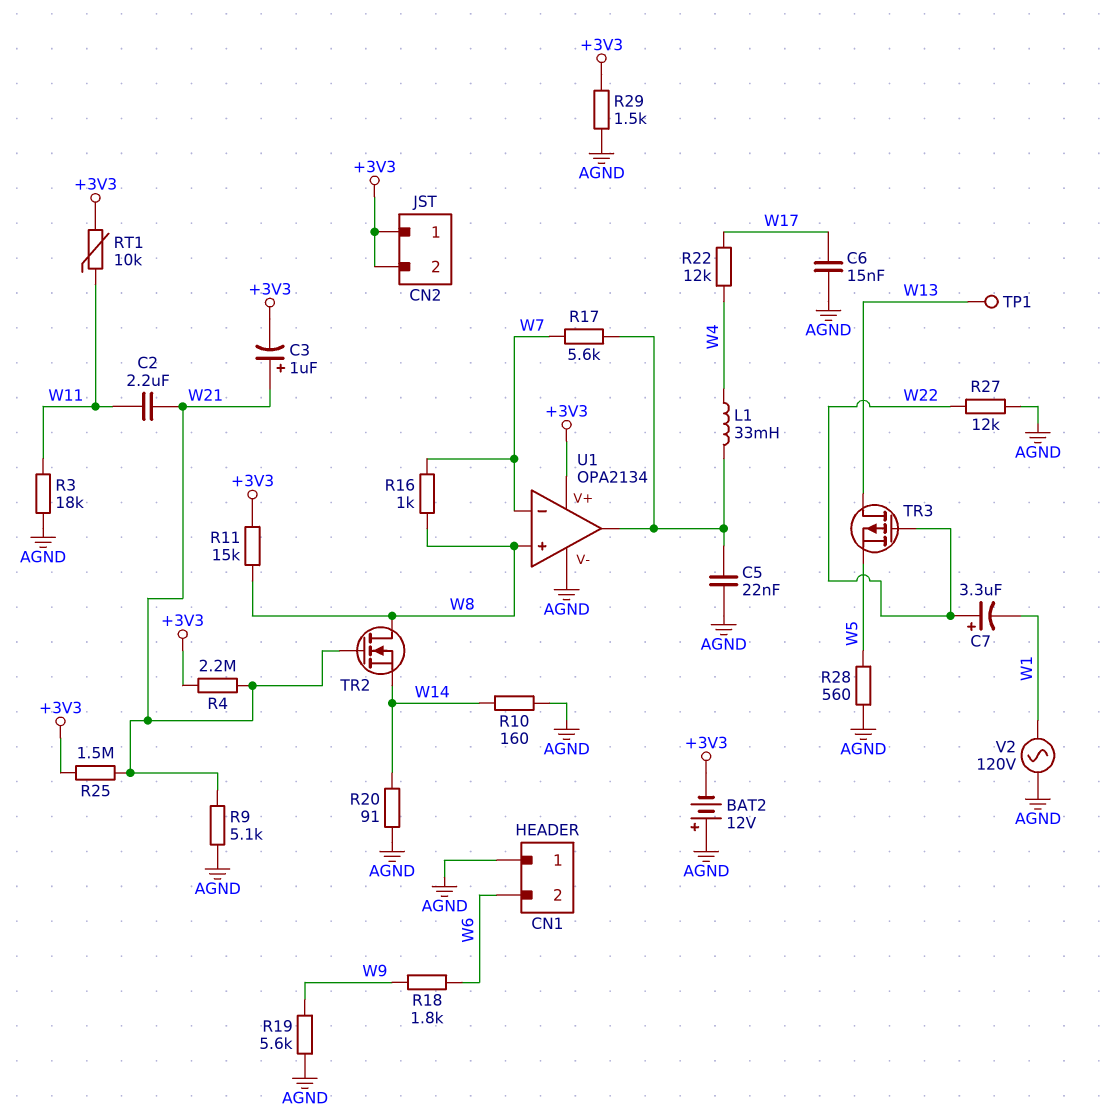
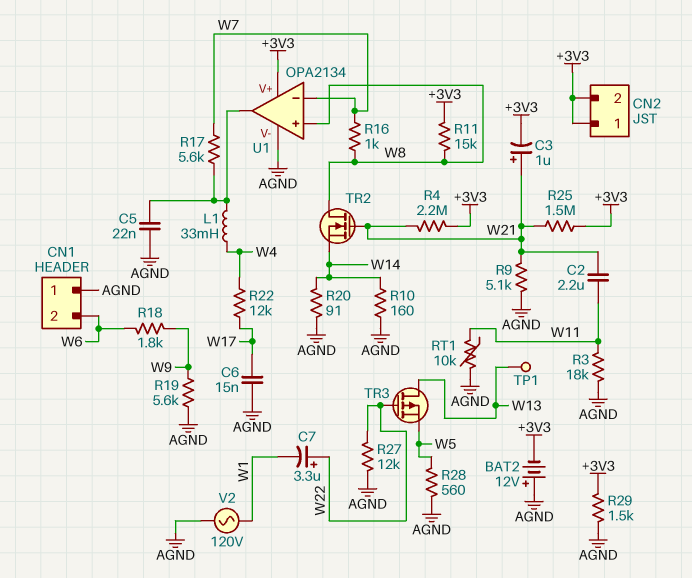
RT1: 10k (+3V3, W11) -> 10k (AGND, W11)

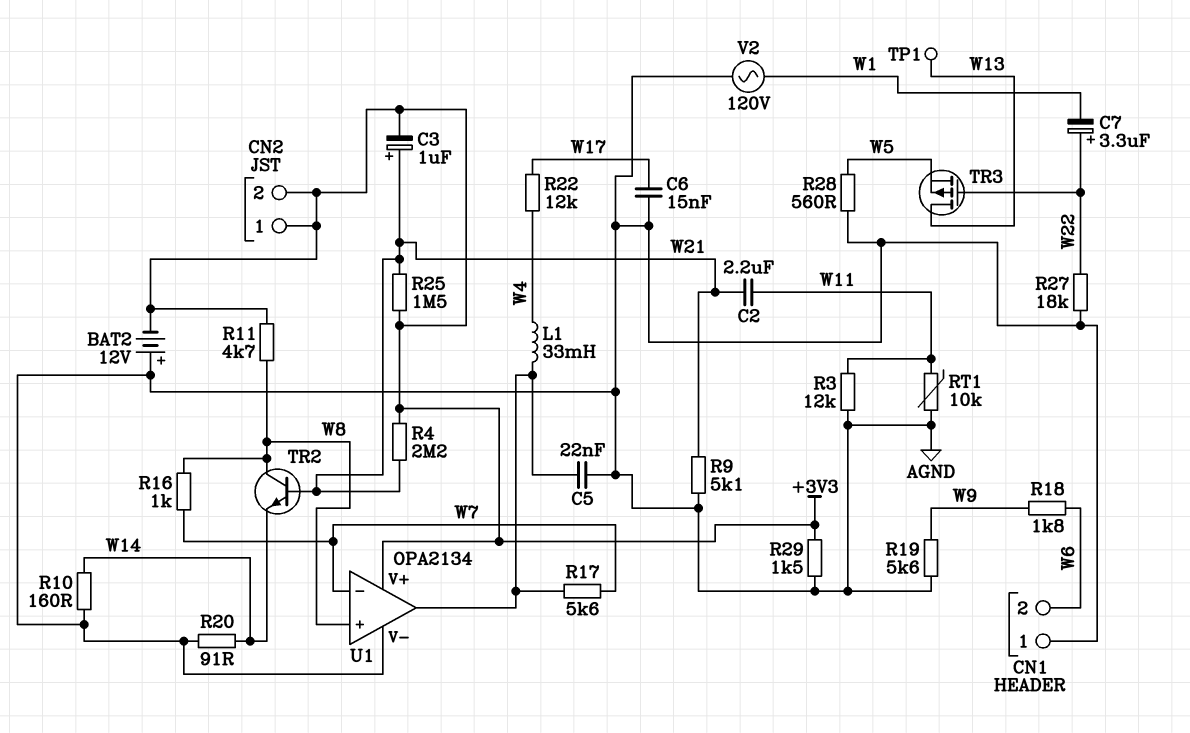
R3: 18k (AGND, W11) -> 12k (AGND, W11)
R11: 15k (+3V3, W8) -> 4.7k (+3V3, W8)
R27: 12k (AGND, W22) -> 18k (AGND, W22)
TR2: NMOS (G W21, D W8, S W14) -> NPN (B W21, C W8, E W14)

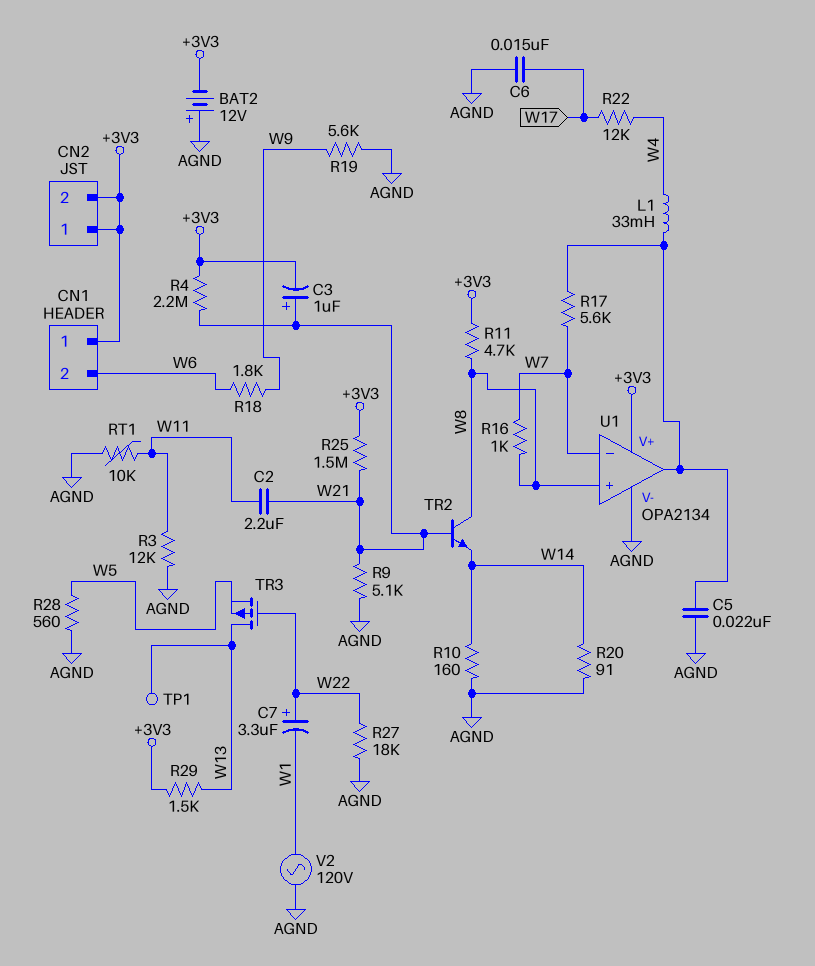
CN1 pin 1: AGND -> +3V3
R29: 1.5k (+3V3, AGND) -> 1.5k (+3V3, W13)

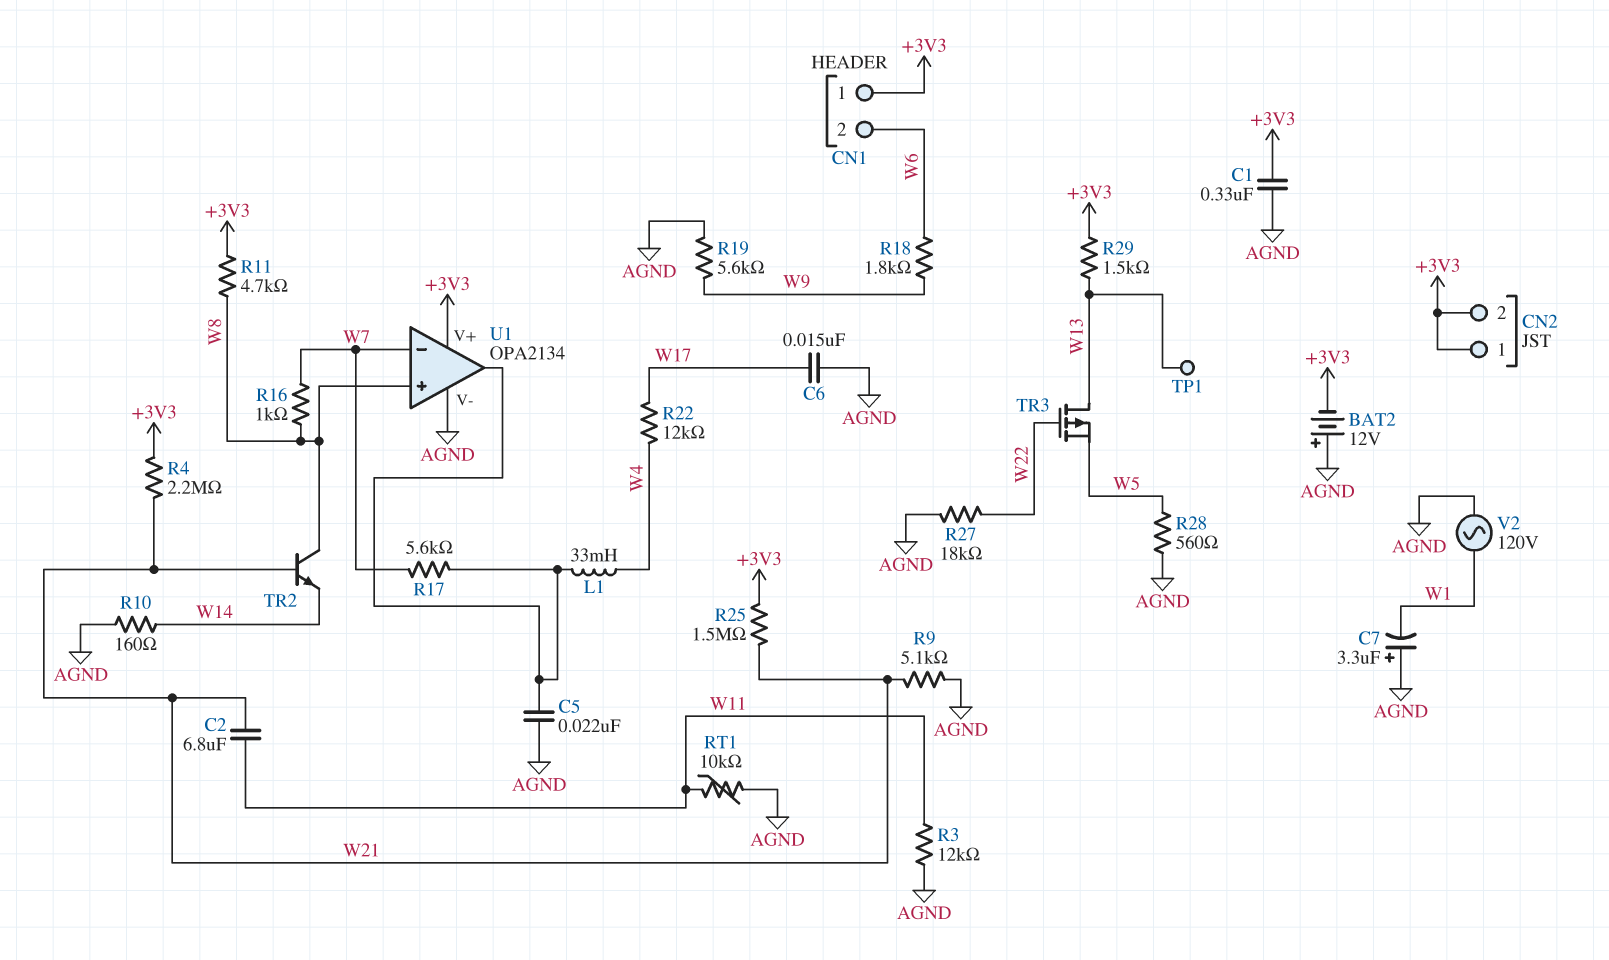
C1: none -> 330nF (+3V3, AGND)
C2: 2.2uF (W11, W21) -> 6.8uF (W11, W21)
C3: 1uF (plus W21, minus +3V3) -> none
C7: 3.3uF (plus W22, minus W1) -> 3.3uF (plus AGND, minus W1)
R20: 91 (AGND, W14) -> none

